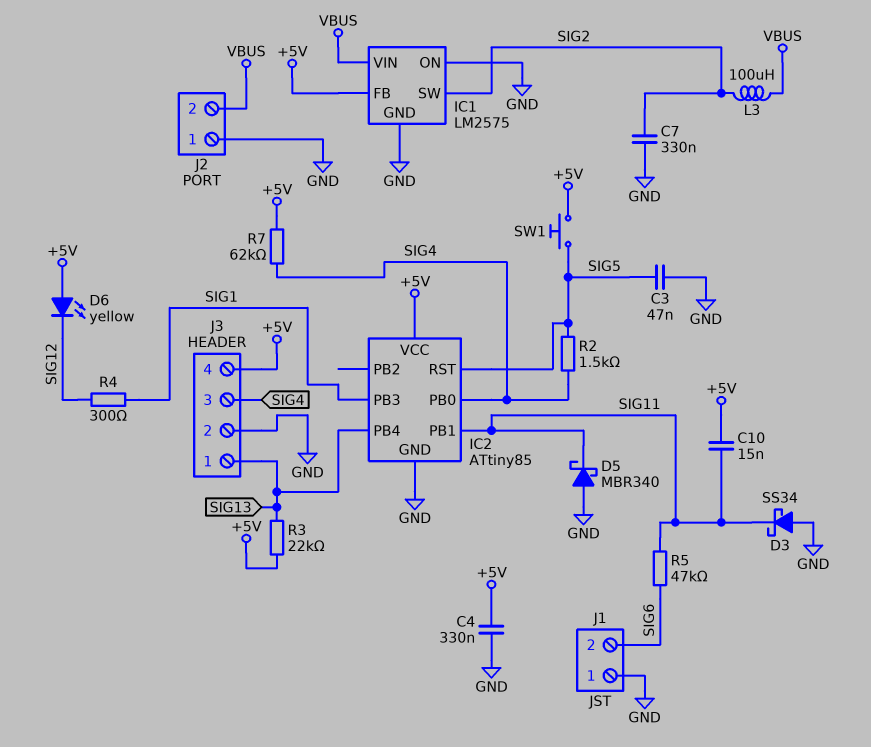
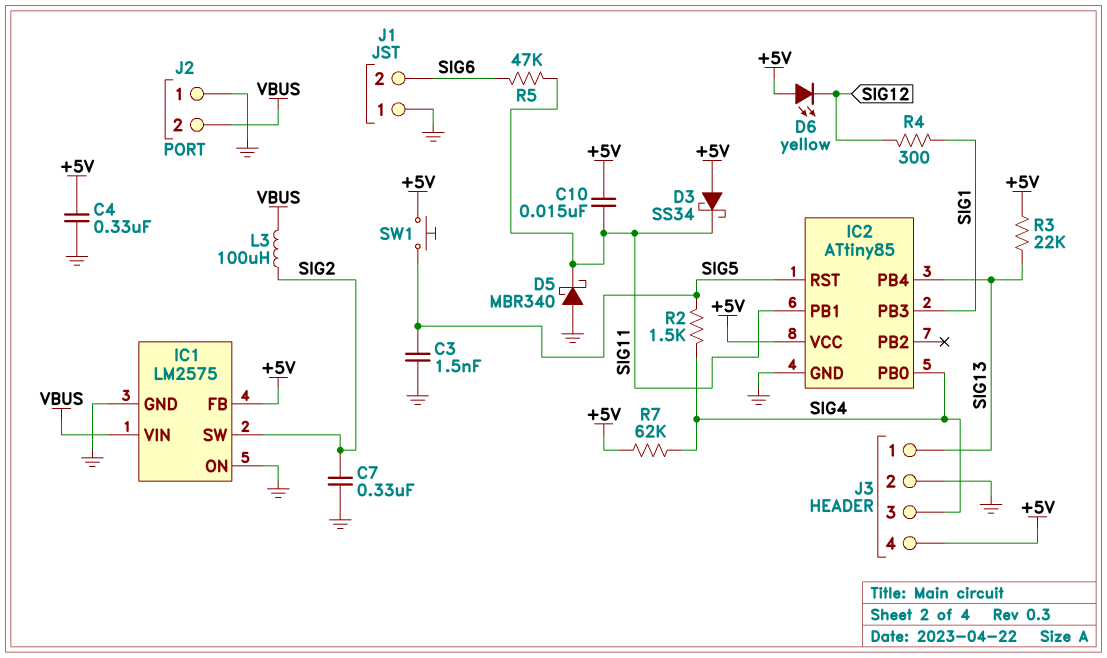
C3: 47nF (GND, SIG5) -> 1.5nF (GND, SIG5)
D3: schottky SS34 (A GND, K SIG11) -> schottky SS34 (A +5V, K SIG11)

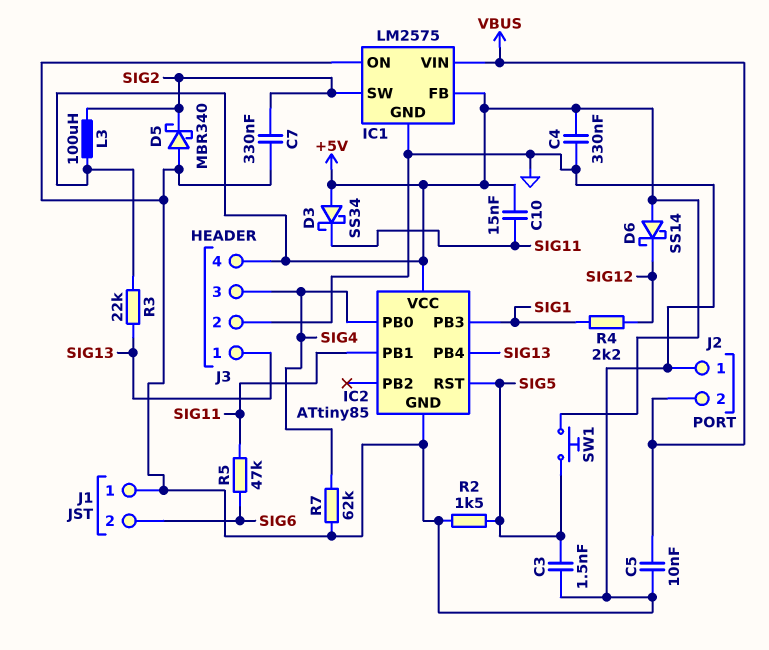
C5: none -> 10nF (GND, VBUS)
D5: schottky MBR340 (A GND, K SIG11) -> schottky MBR340 (A GND, K SIG2)
D6: LED yellow (A +5V, K SIG12) -> schottky SS14 (A +5V, K SIG12)
L3: 100uH (SIG2, VBUS) -> 100uH (+5V, SIG2)
R2: 1.5k (SIG4, SIG5) -> 1.5k (GND, SIG5)
R4: 300 (SIG1, SIG12) -> 2.2k (SIG1, SIG12)
R7: 62k (+5V, SIG4) -> 62k (GND, SIG4)

